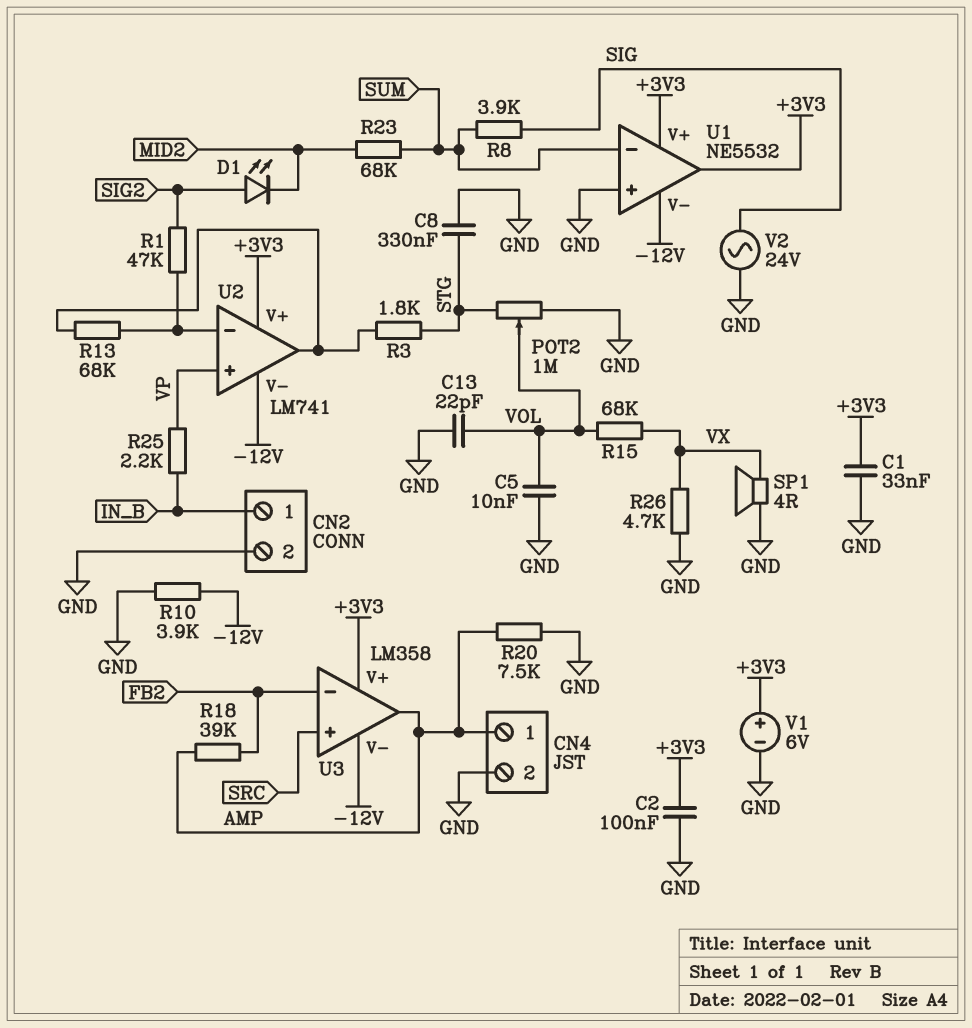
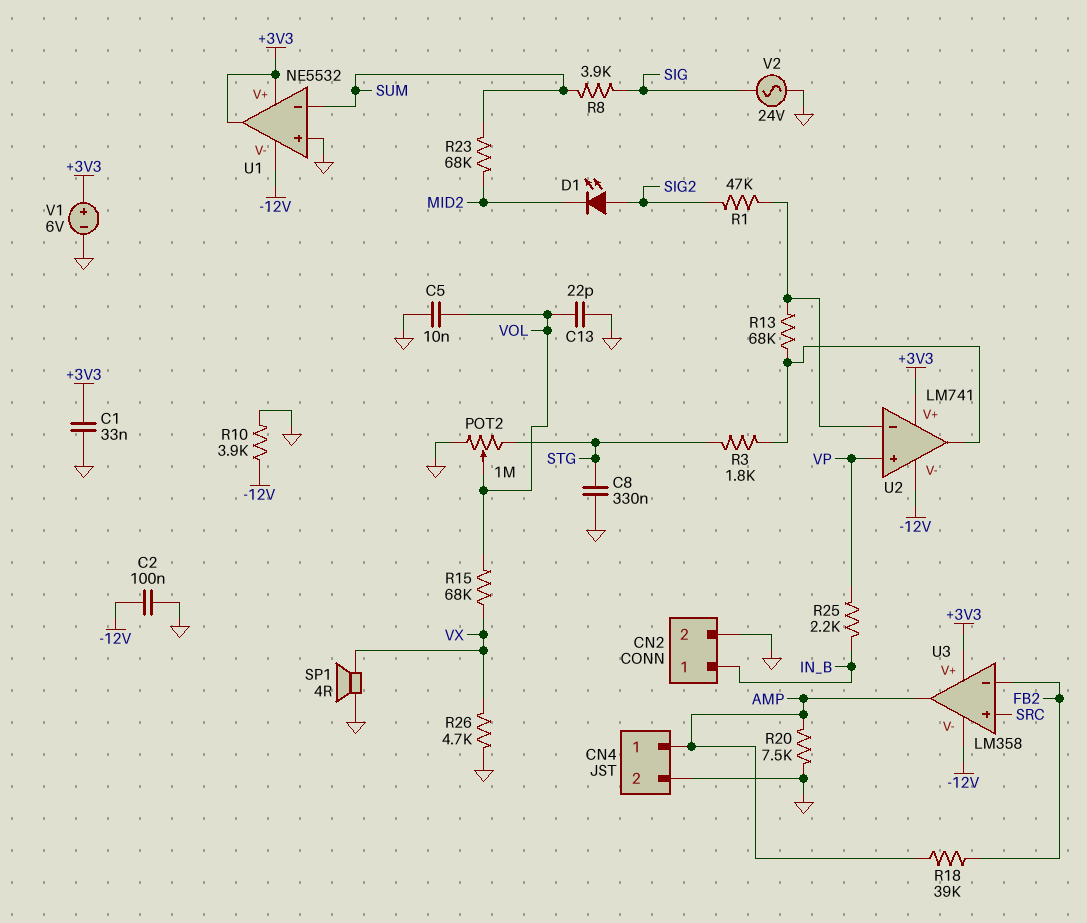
C2: 100nF (+3V3, GND) -> 100nF (-12V, GND)

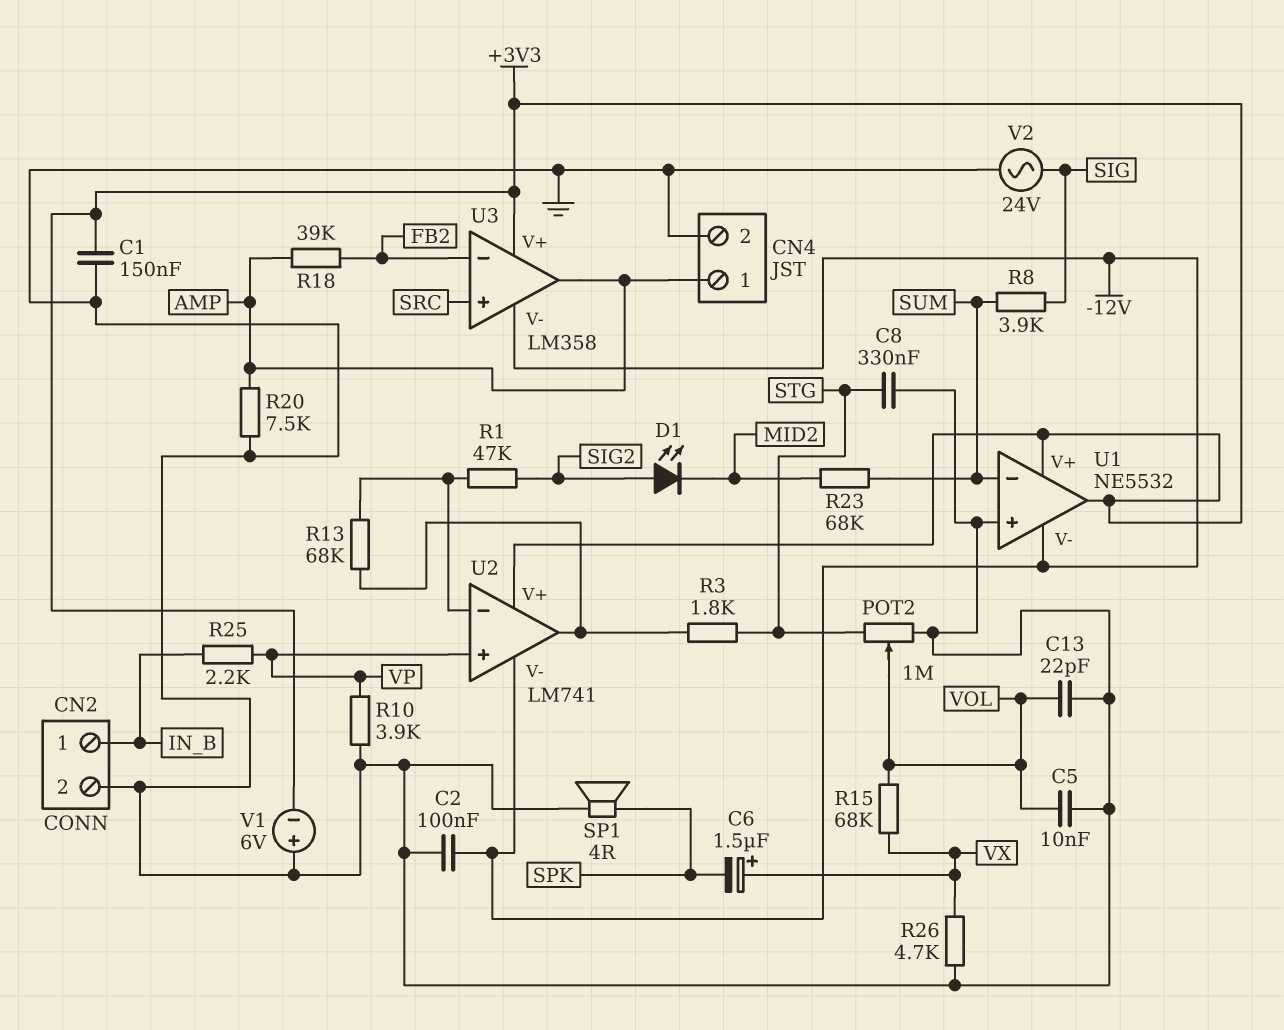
C1: 33nF (+3V3, GND) -> 150nF (+3V3, GND)
C6: none -> 1.5uF (plus VX, minus SPK)
R10: 3.9k (-12V, GND) -> 3.9k (GND, VP)
SP1: speaker 4R (GND, VX) -> speaker 4R (GND, SPK)
V1: 6V (plus +3V3, minus GND) -> 6V (plus GND, minus +3V3)

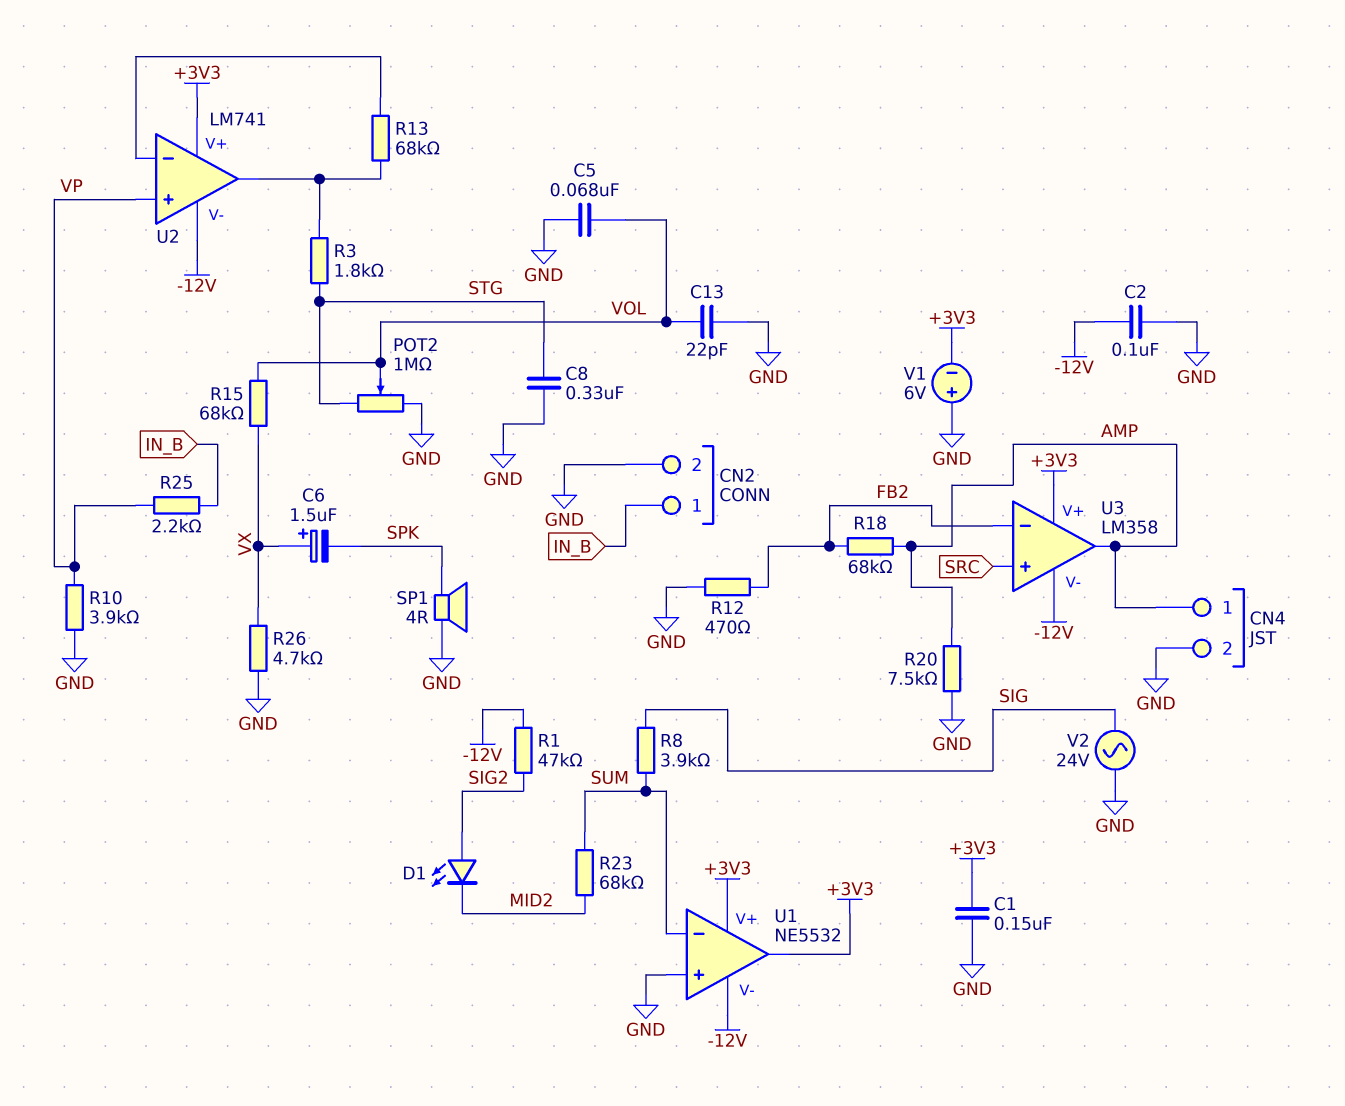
C5: 10nF (GND, VOL) -> 68nF (GND, VOL)
R1: 47k (SIG2, U2/in-) -> 47k (-12V, SIG2)
R12: none -> 470 (FB2, GND)
R18: 39k (AMP, FB2) -> 68k (AMP, FB2)

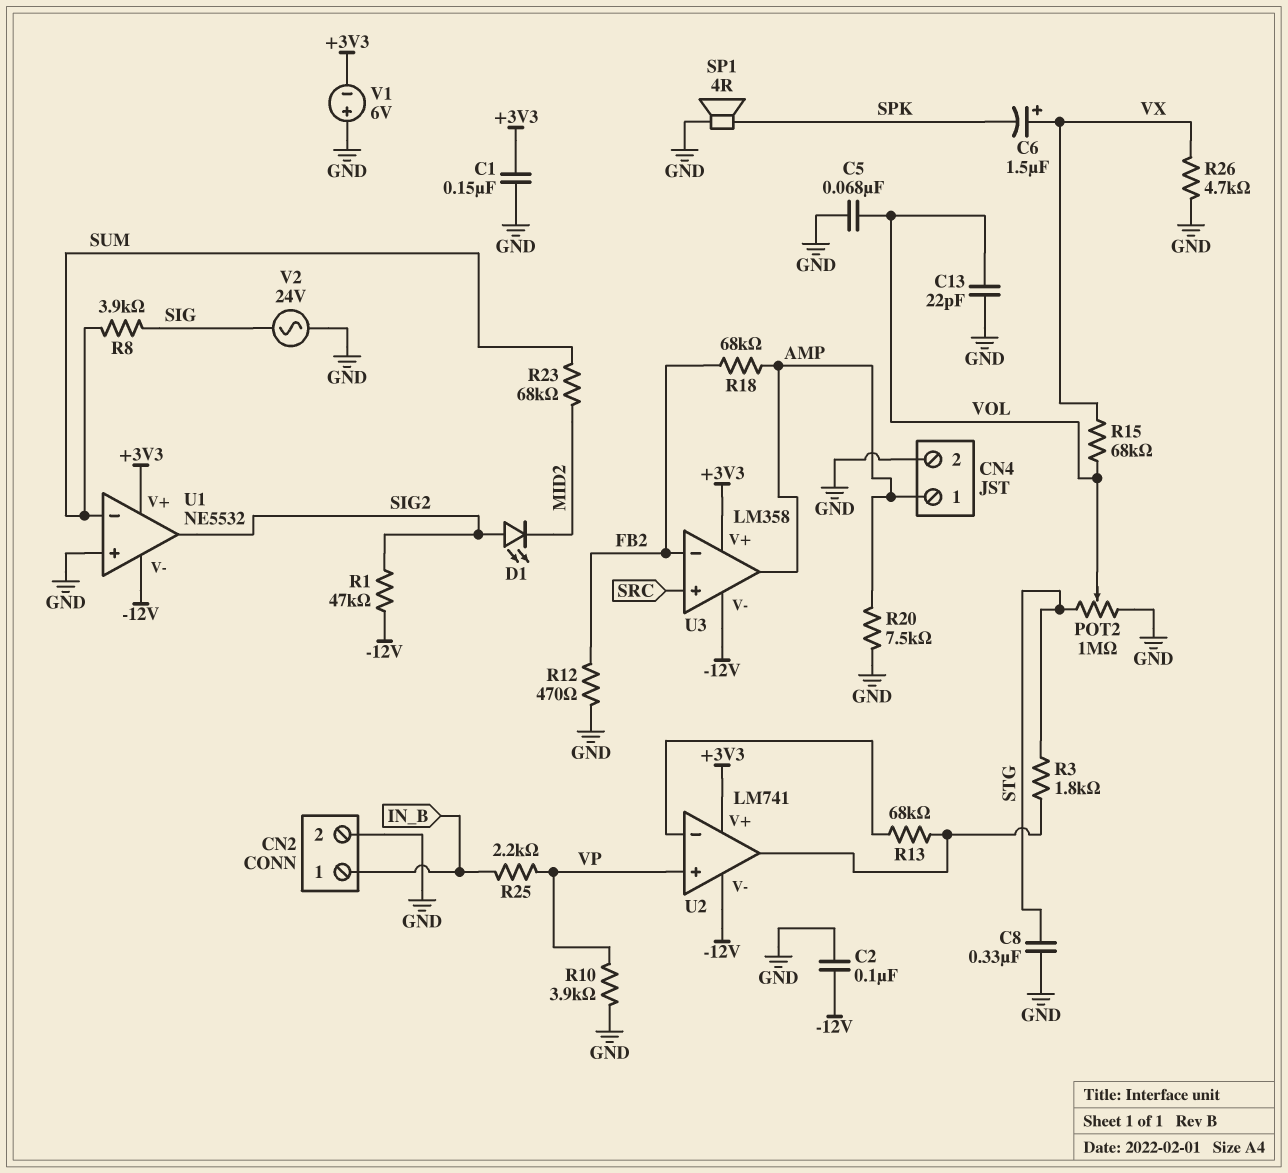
U1 pin out: +3V3 -> SIG2

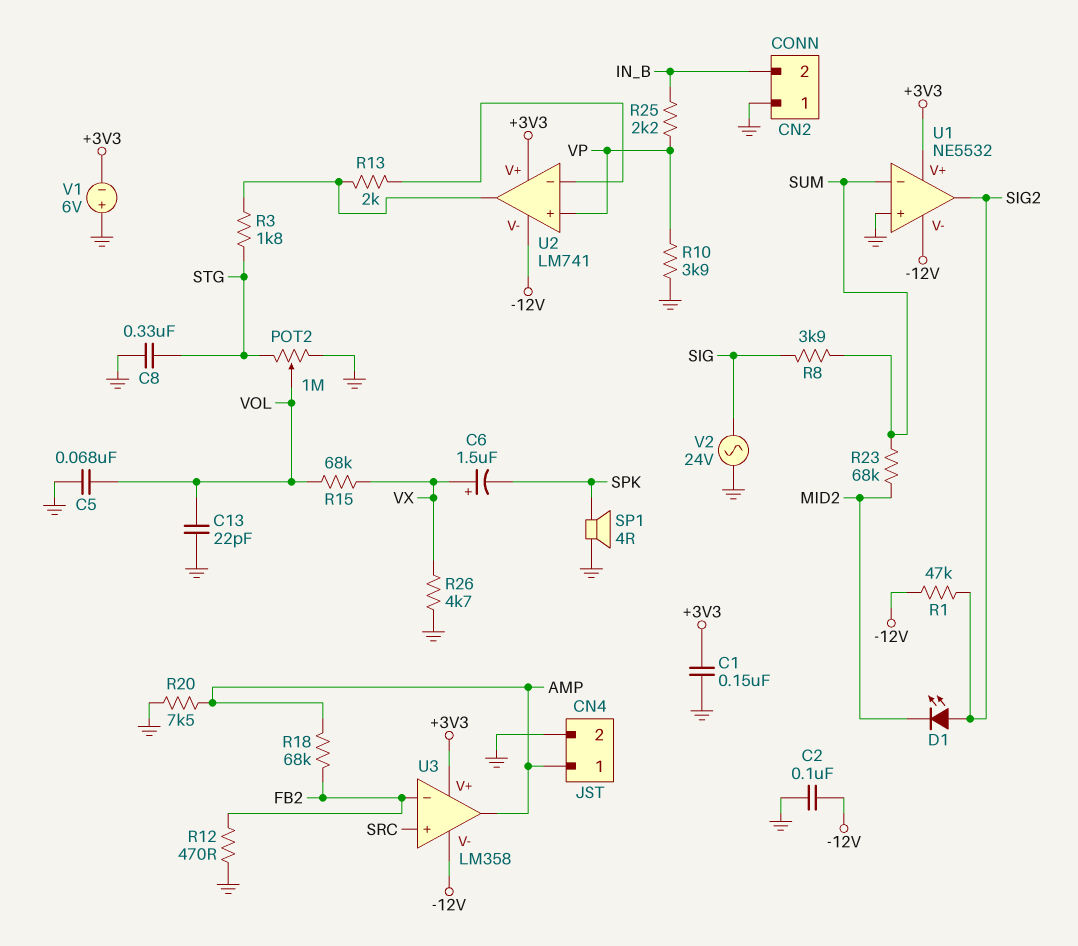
CN2 pin 1: IN_B -> GND
CN2 pin 2: GND -> IN_B
R13: 68k (U2/in-, U2/out) -> 2k (U2/in-, U2/out)

